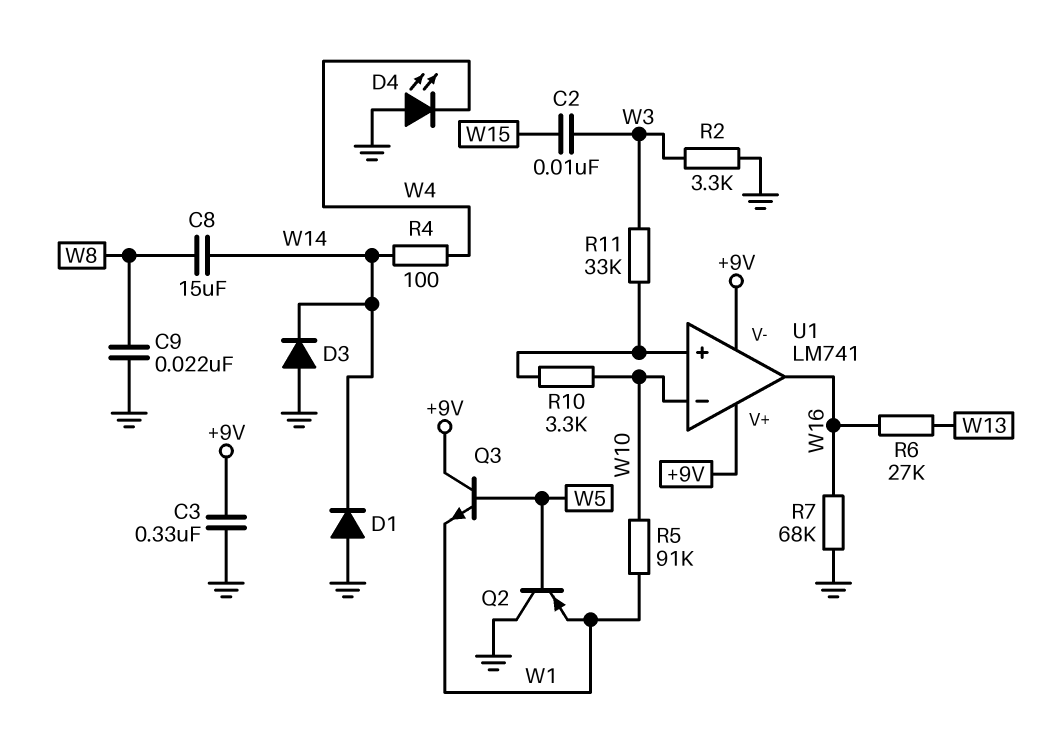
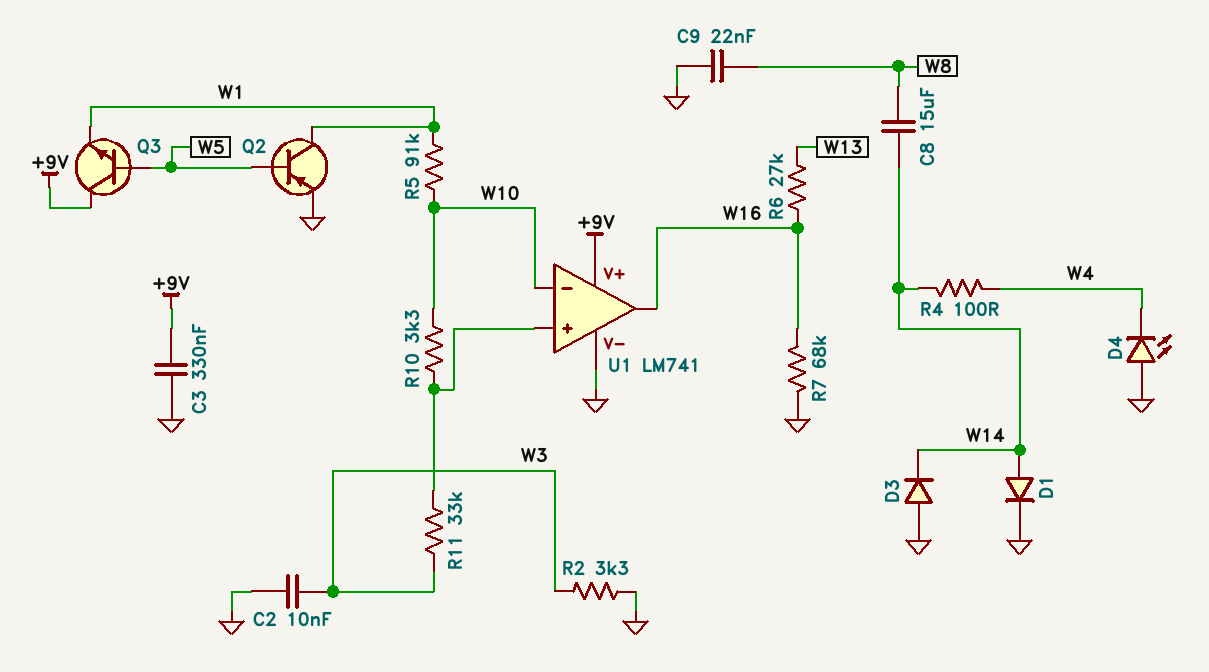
C2: 10nF (W3, W15) -> 10nF (GND, W3)
D1: diode (A GND, K W14) -> diode (A W14, K GND)
Q2: PNP (B W5, C GND, E W1) -> PNP (B W5, C W1, E GND)
U1 pin V-: +9V -> GND

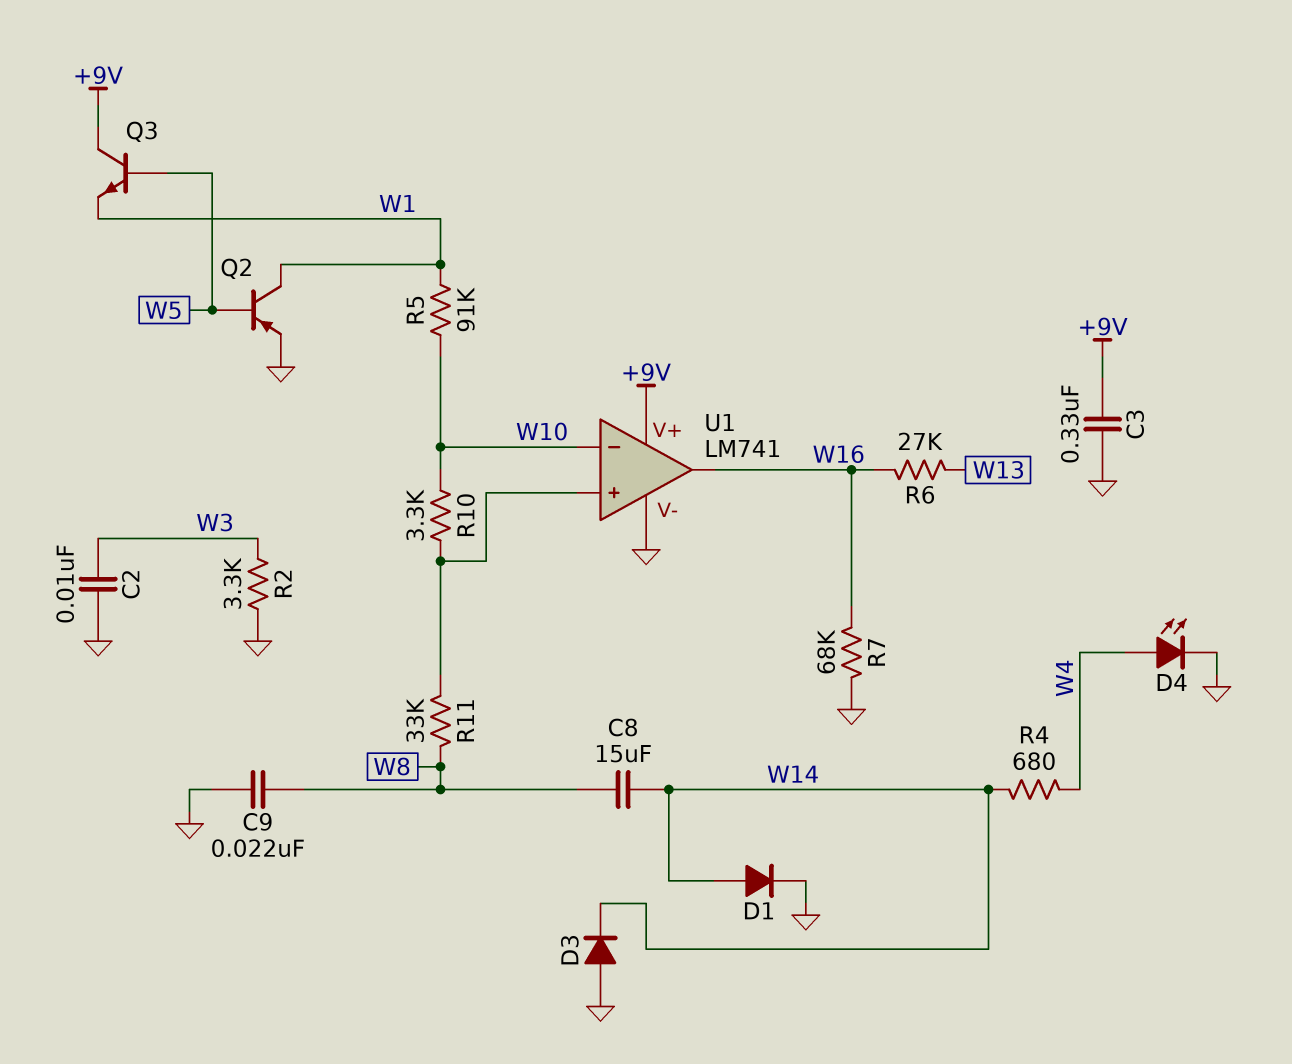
D4: LED (A GND, K W4) -> LED (A W4, K GND)
R4: 100 (W4, W14) -> 680 (W4, W14)
R11: 33k (U1/in+, W3) -> 33k (U1/in+, W8)

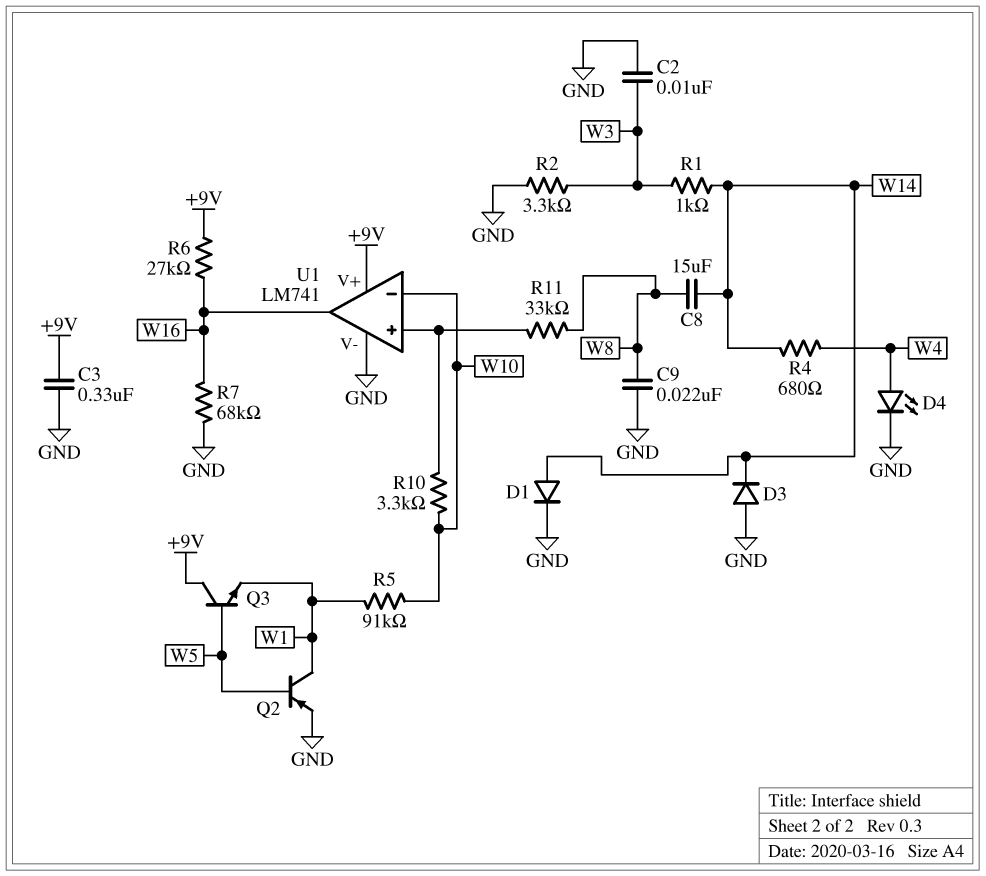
R1: none -> 1k (W3, W14)
R6: 27k (W13, W16) -> 27k (+9V, W16)

